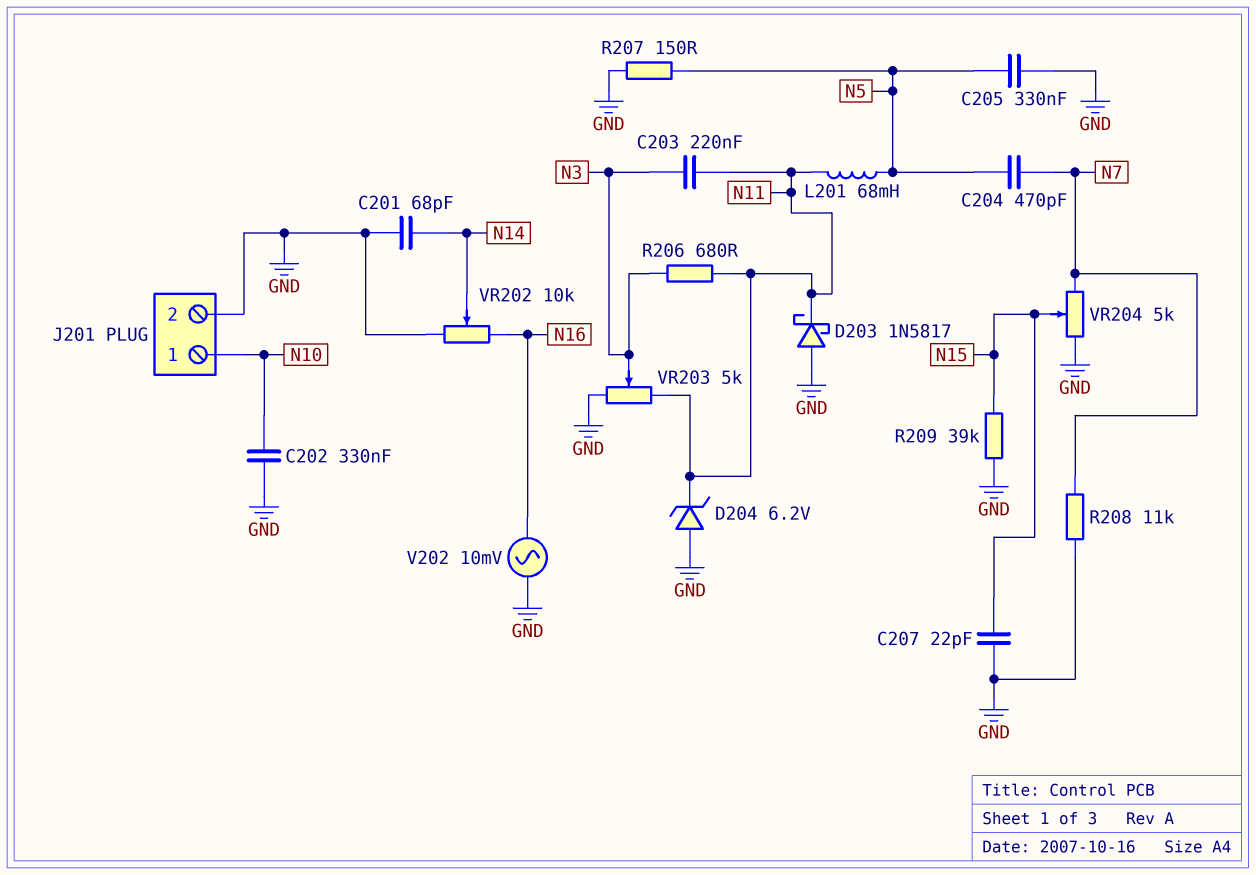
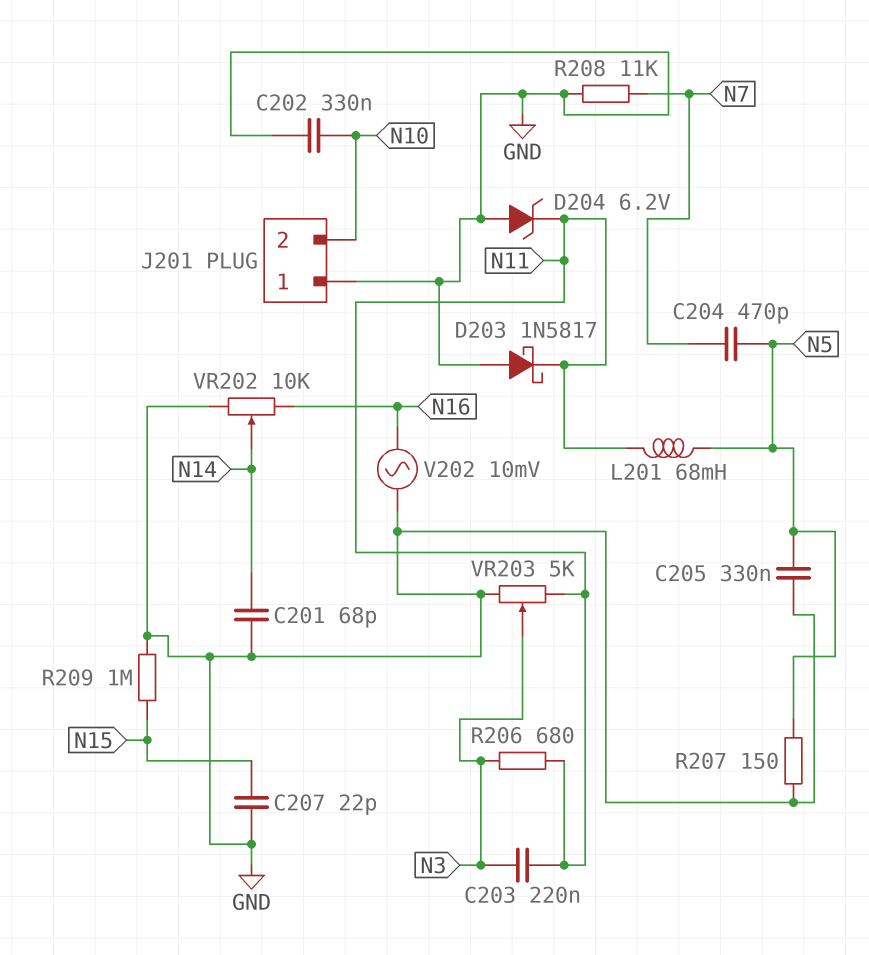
J201 pin 1: N10 -> GND
J201 pin 2: GND -> N10
R209: 39k (GND, N15) -> 1M (GND, N15)
VR204: 5k (GND, N7, wiper N15) -> none

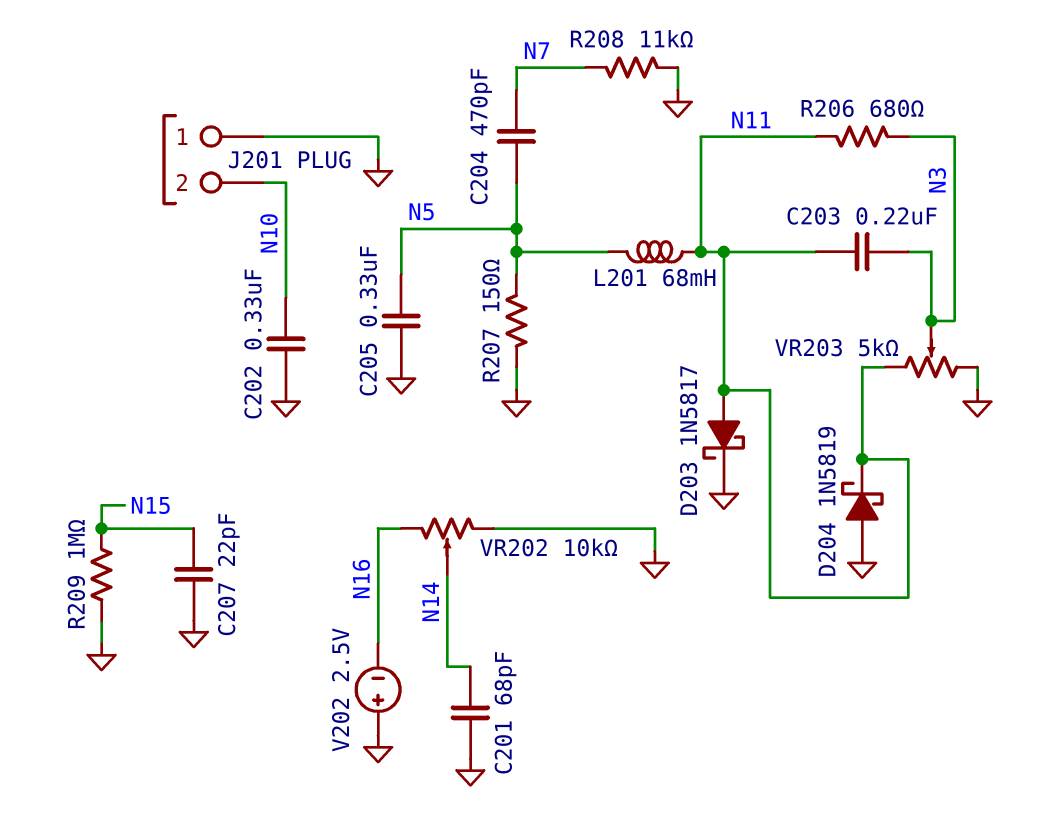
D203: schottky 1N5817 (A GND, K N11) -> schottky 1N5817 (A N11, K GND)
D204: zener 6.2V (A GND, K N11) -> schottky 1N5819 (A GND, K N11)
V202: AC 10mV (GND, N16) -> 2.5V (plus GND, minus N16)

